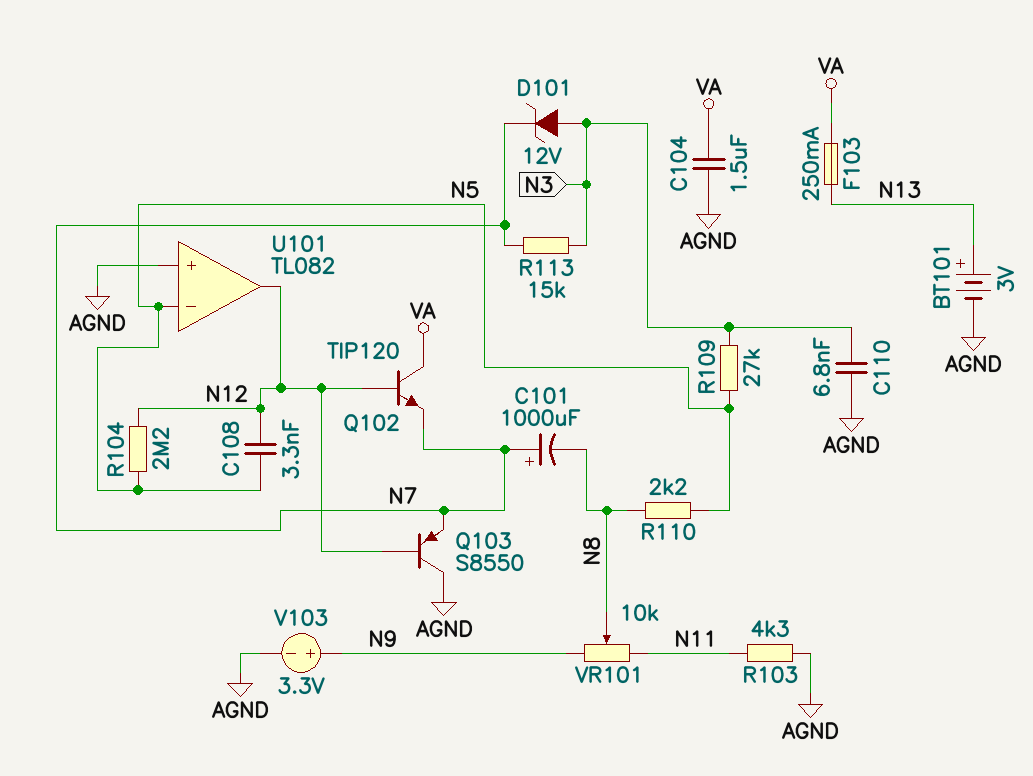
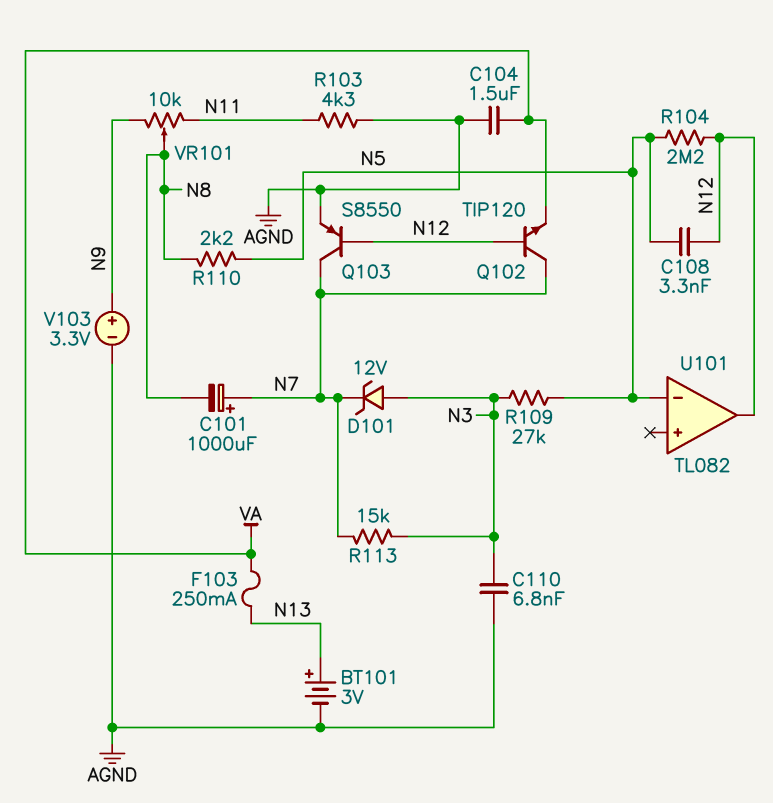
Q102: NPN TIP120 (B N12, C VA, E N7) -> NPN TIP120 (B N12, C N7, E VA)
Q103: PNP S8550 (B N12, C AGND, E N7) -> PNP S8550 (B N12, C N7, E AGND)
U101 pin in+: AGND -> none

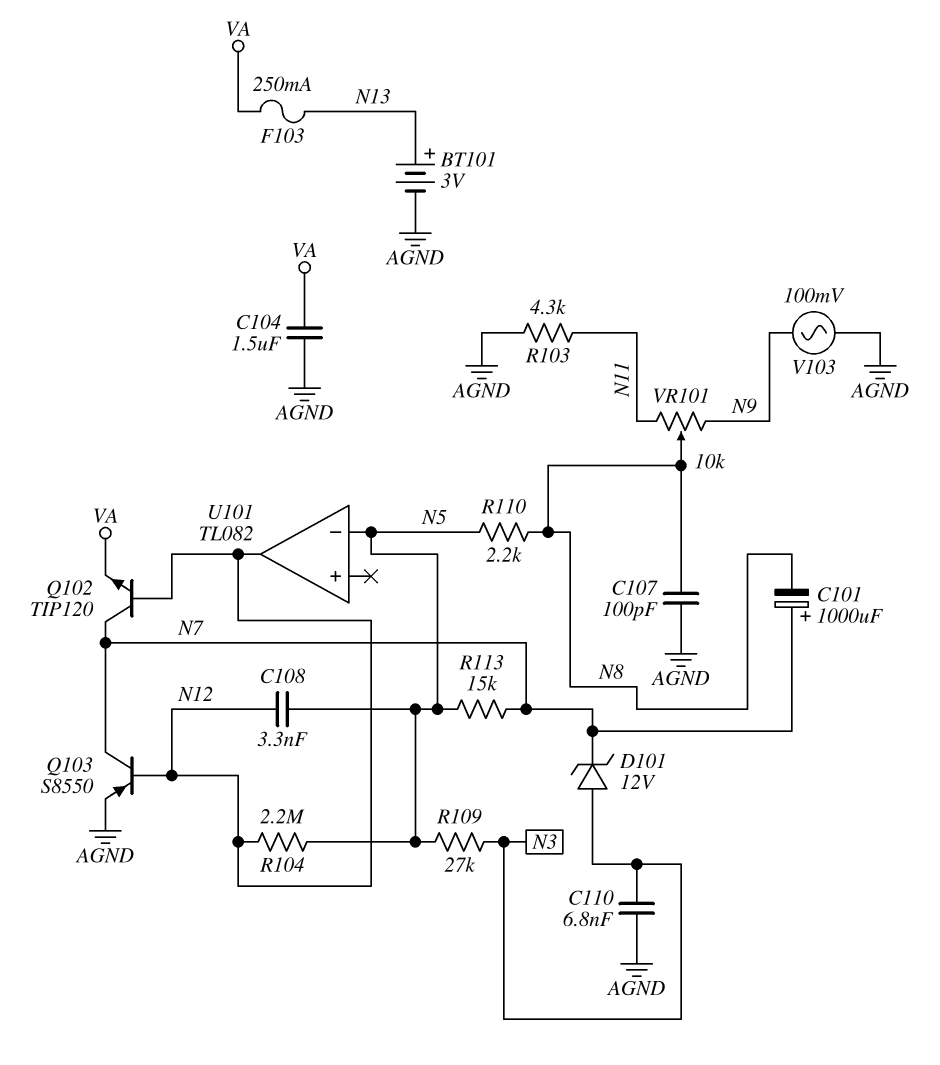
C107: none -> 100pF (AGND, N8)
R113: 15k (N3, N7) -> 15k (N5, N7)
V103: 3.3V (plus N9, minus AGND) -> AC 100mV (AGND, N9)

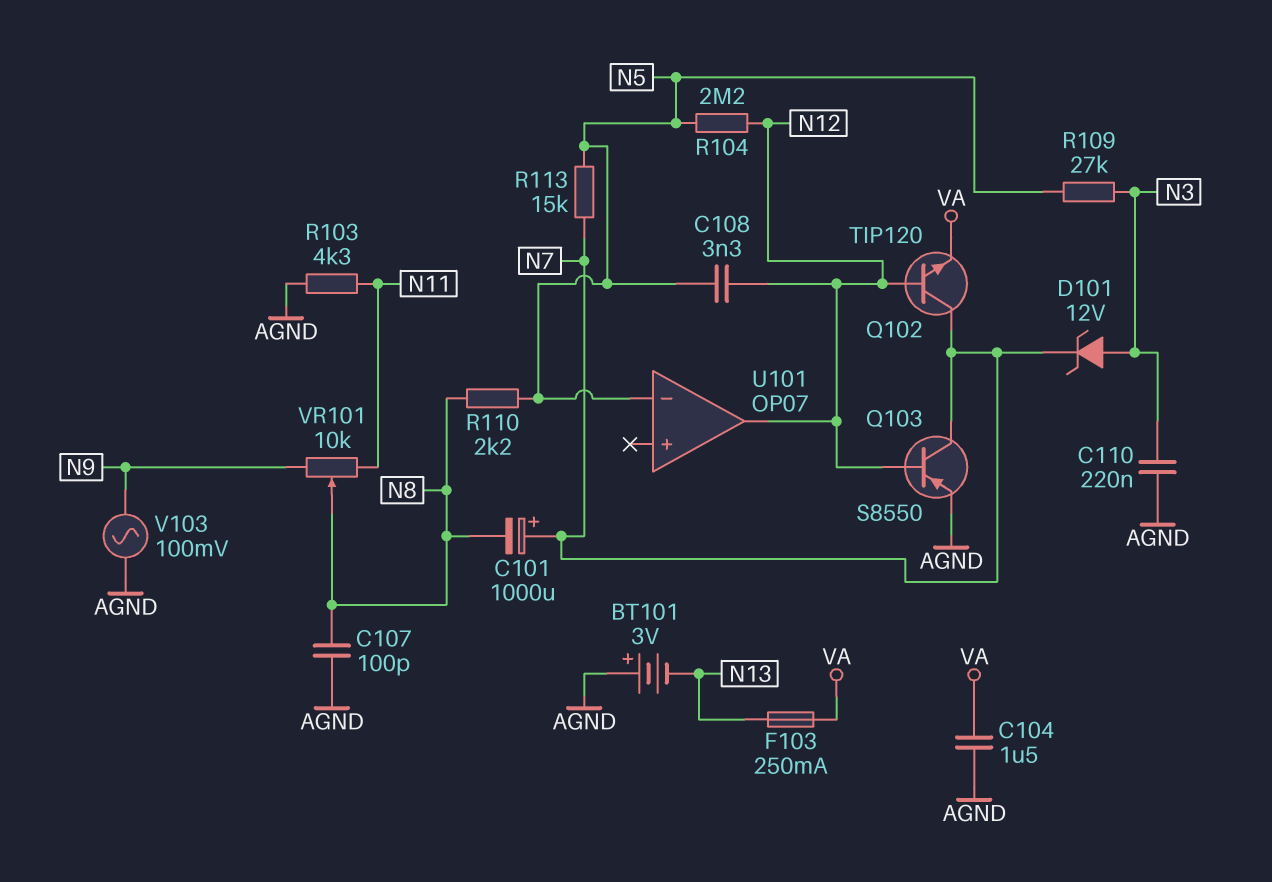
BT101: 3V (plus N13, minus AGND) -> 3V (plus AGND, minus N13)
C110: 6.8nF (AGND, N3) -> 220nF (AGND, N3)
U101: TL082 -> OP07

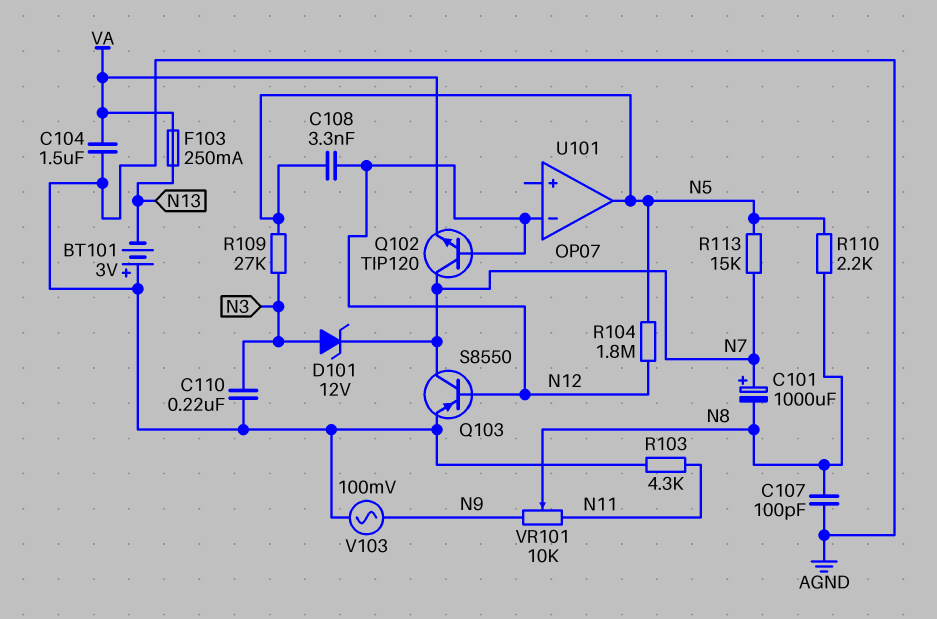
R104: 2.2M (N5, N12) -> 1.8M (N5, N12)
U101 pin in-: N5 -> N12
U101 pin out: N12 -> N5

